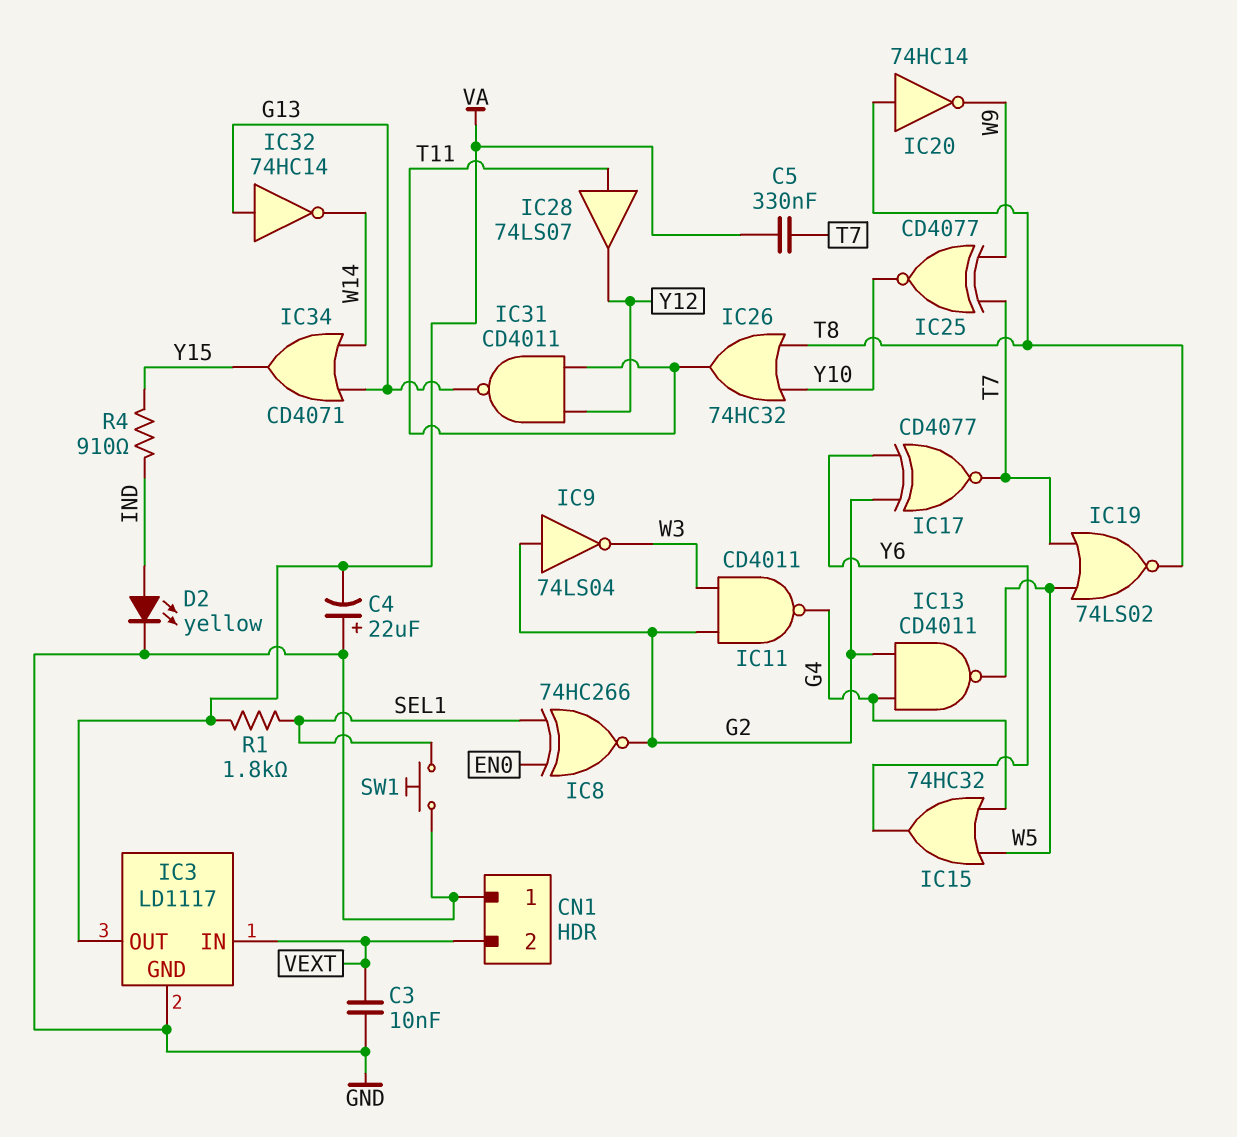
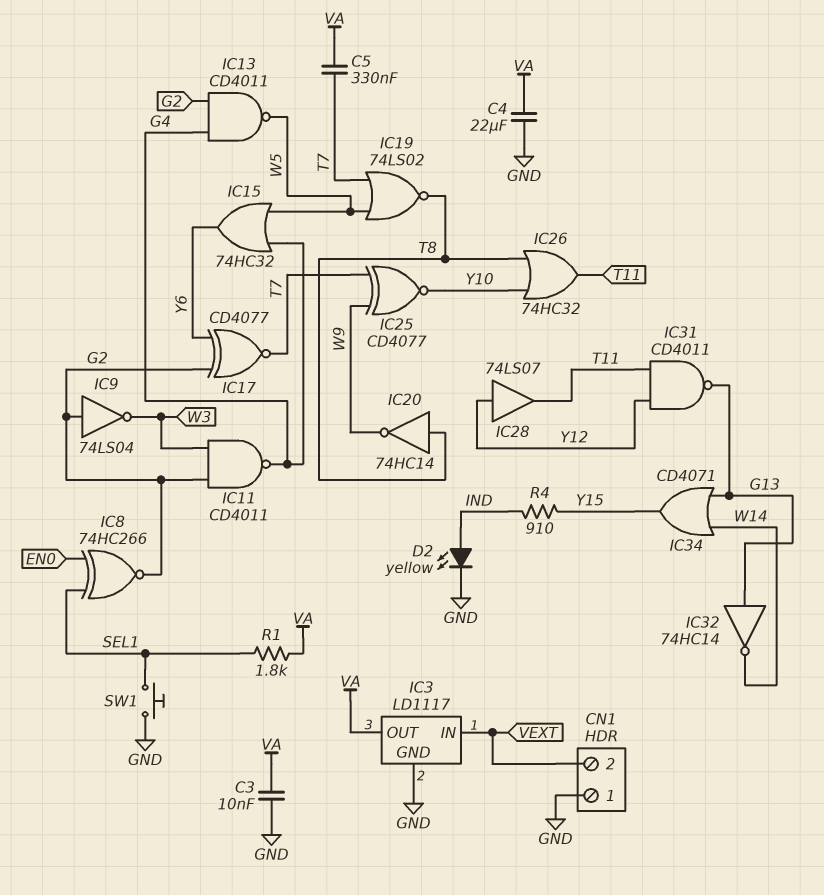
C3: 10nF (GND, VEXT) -> 10nF (GND, VA)
C4: 22uF (plus GND, minus VA) -> 22uF (GND, VA)
IC28: buffer 74LS07 (in T11, out Y12) -> buffer 74LS07 (in Y12, out T11)

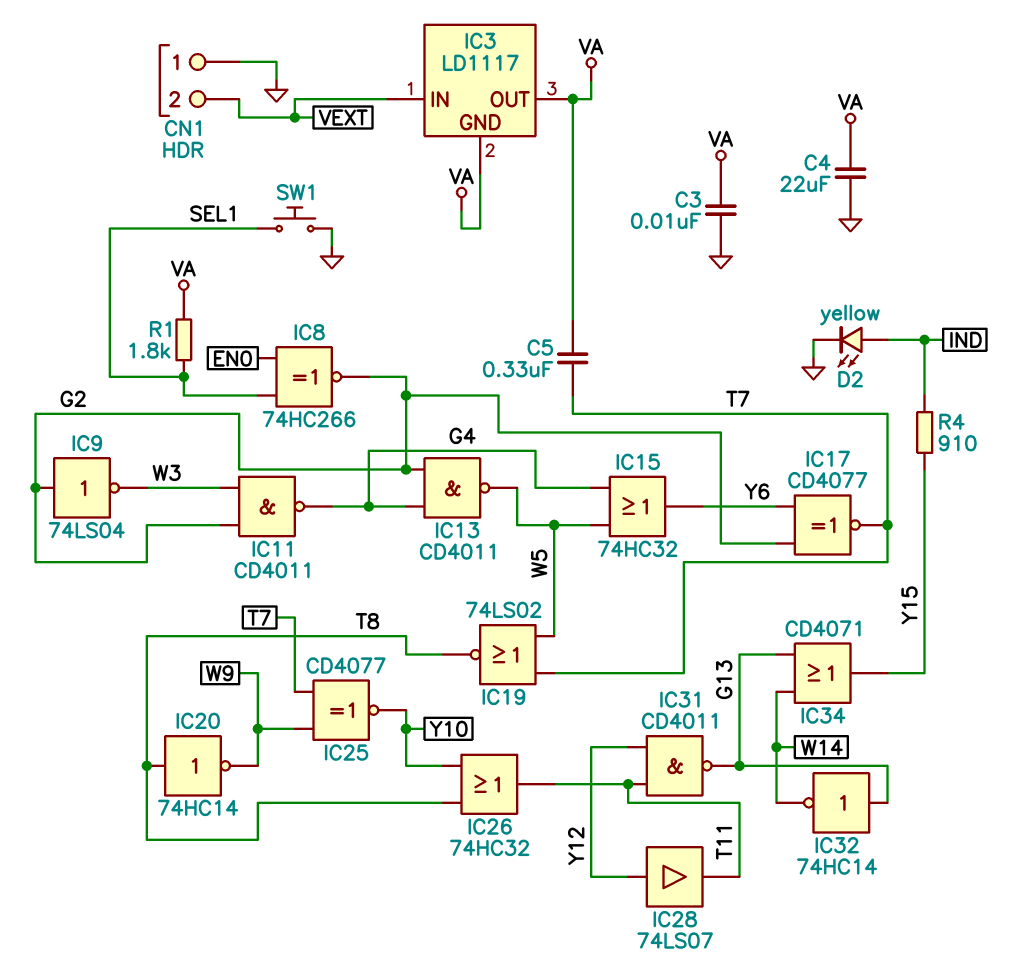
IC3 pin GND: GND -> VA

